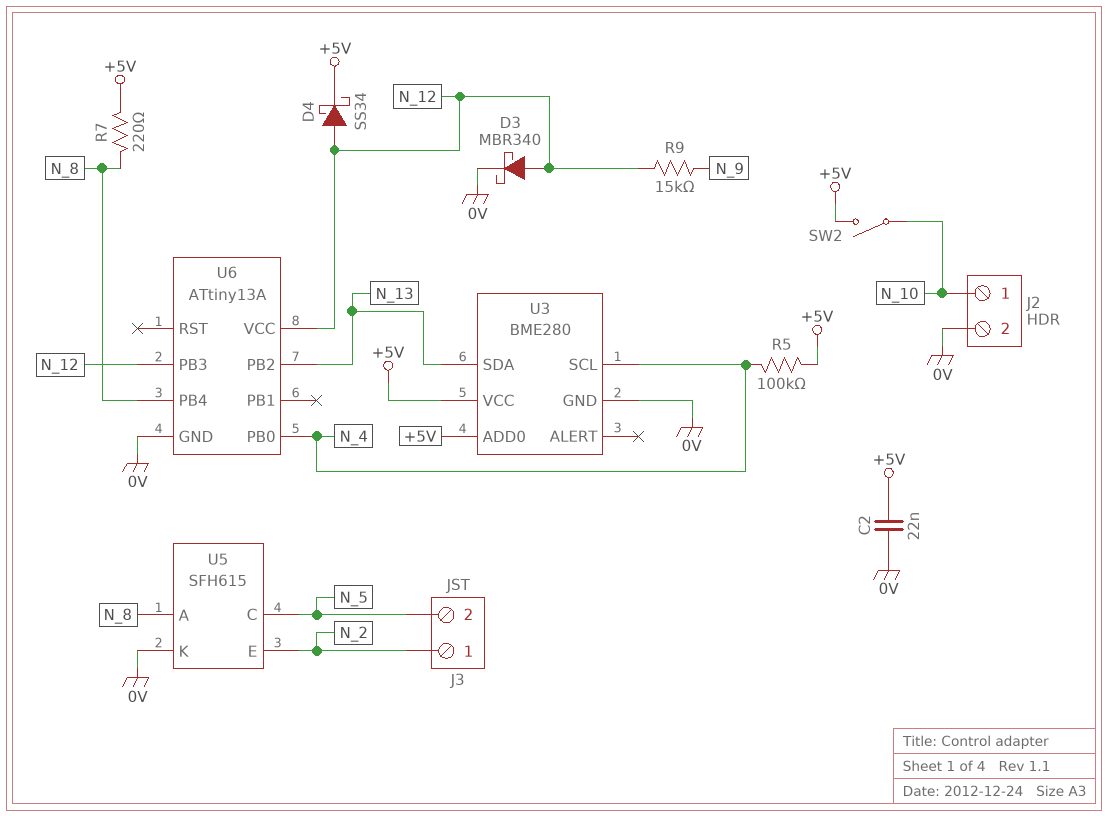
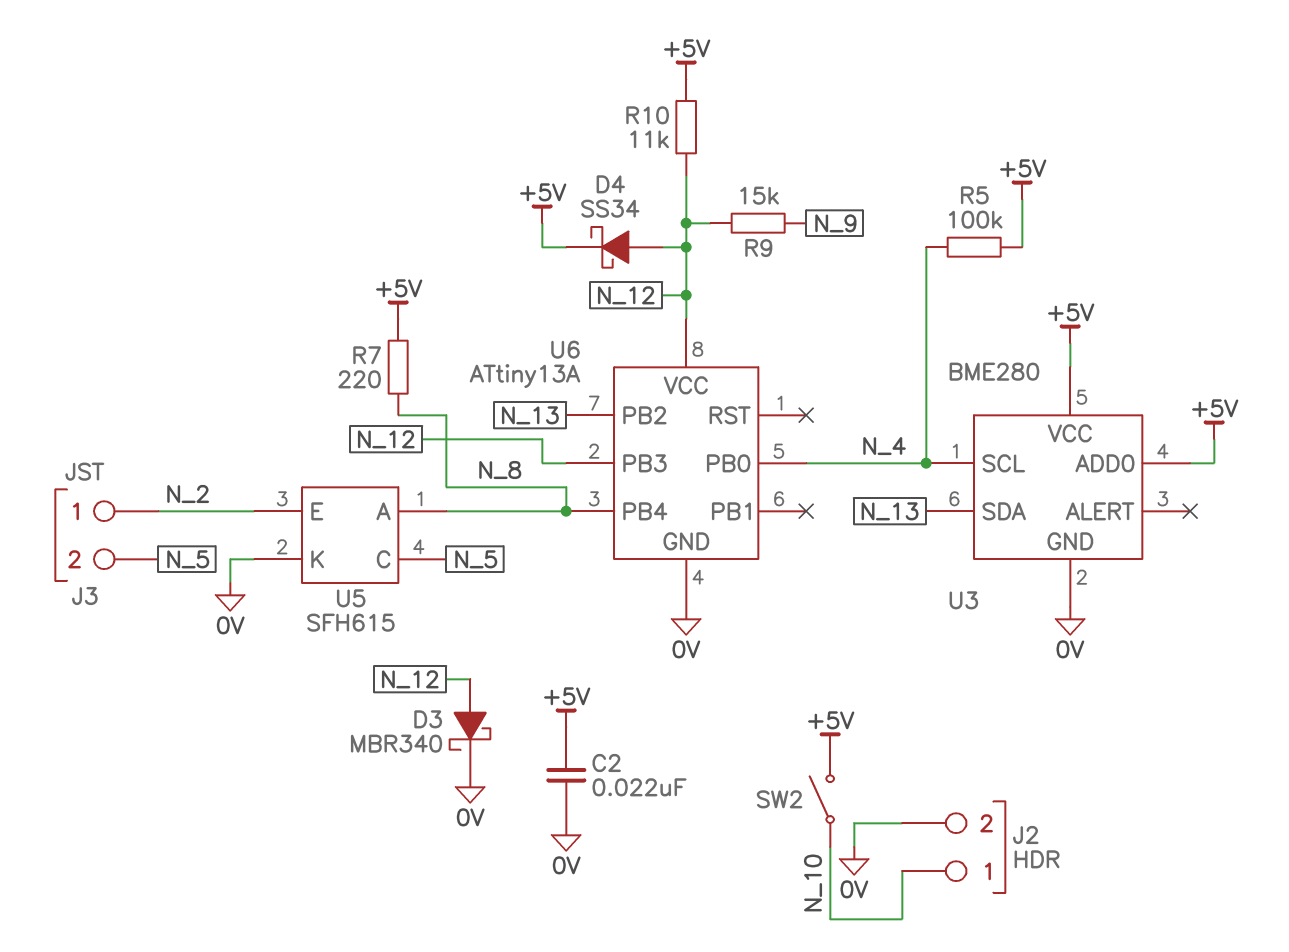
R10: none -> 11k (+5V, N_12)

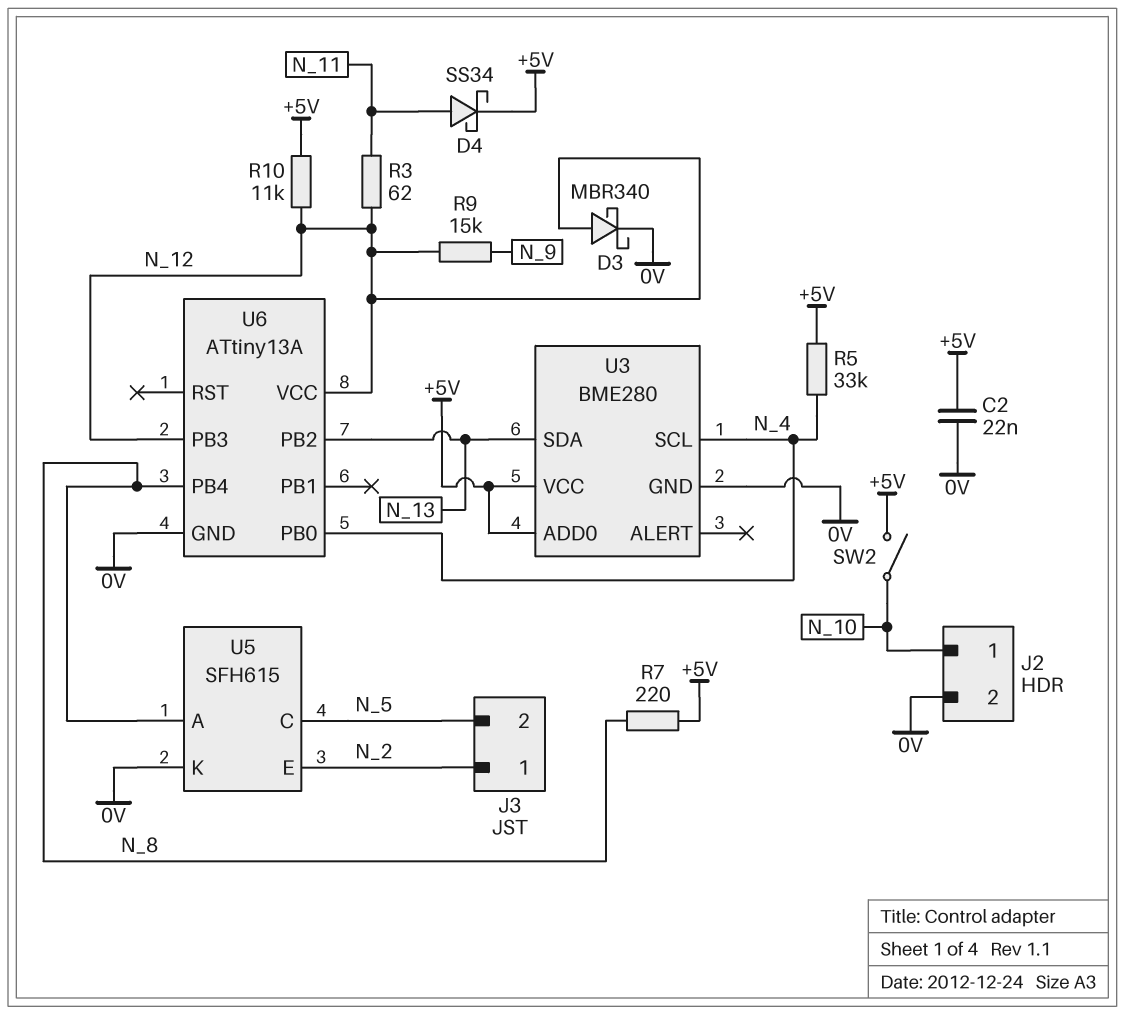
D4: schottky SS34 (A N_12, K +5V) -> schottky SS34 (A N_11, K +5V)
R3: none -> 62 (N_11, N_12)
R5: 100k (+5V, N_4) -> 33k (+5V, N_4)

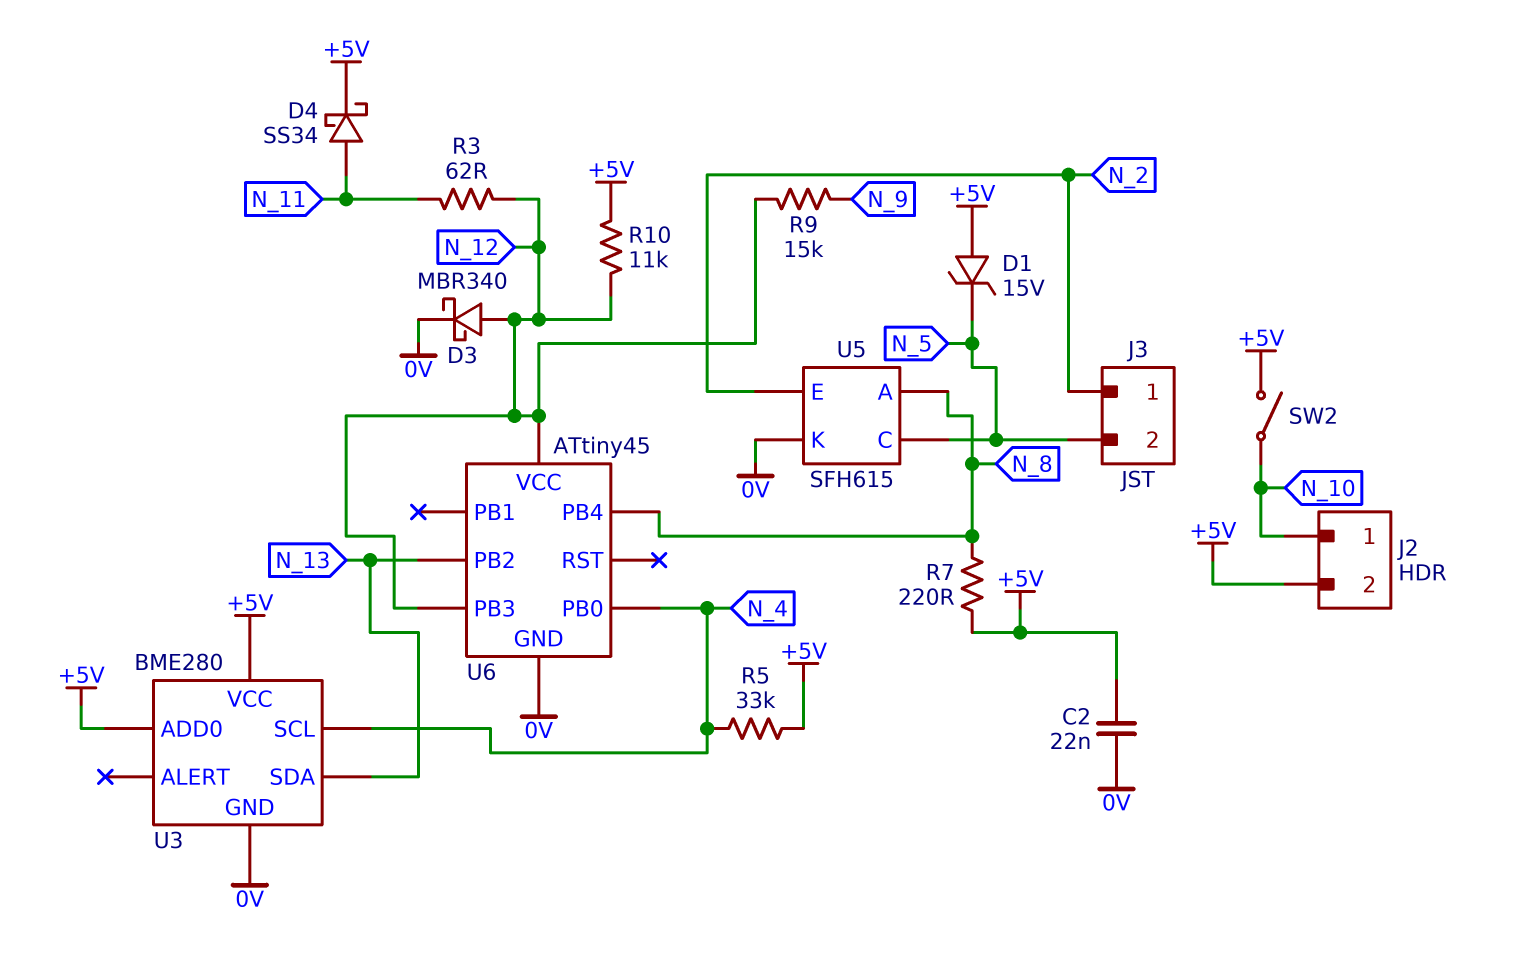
D1: none -> zener 15V (A +5V, K N_5)
J2 pin 2: 0V -> +5V
U6: ATtiny13A -> ATtiny45

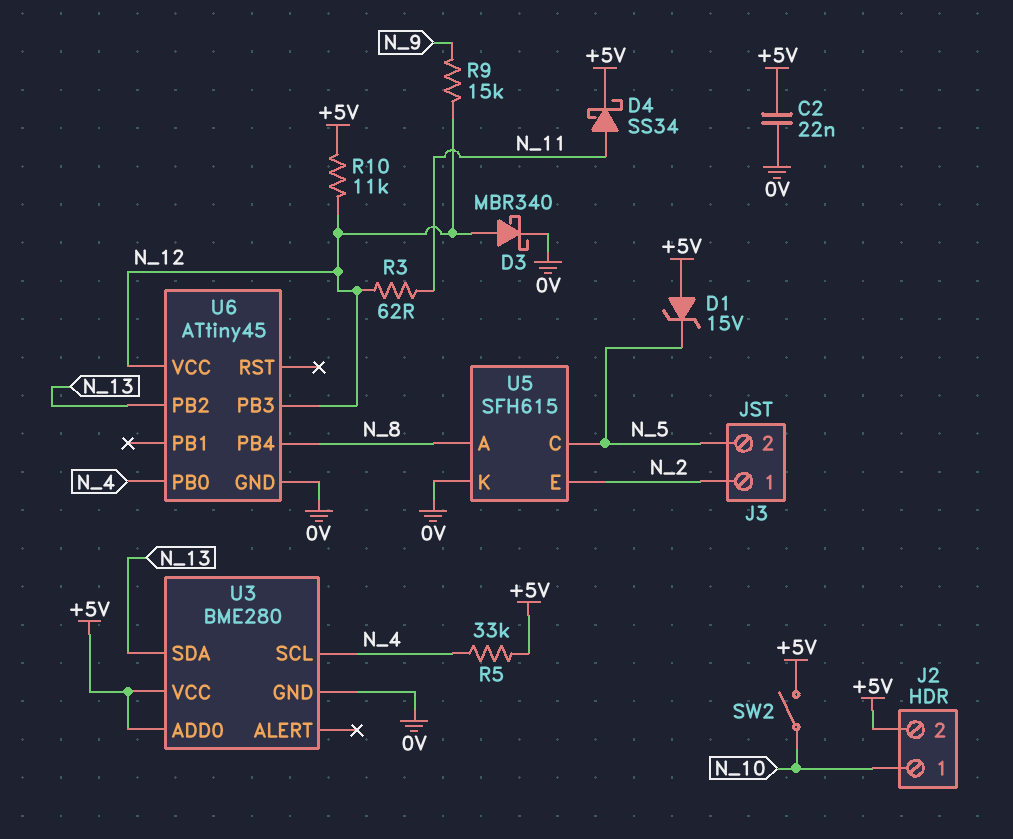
R7: 220 (+5V, N_8) -> none

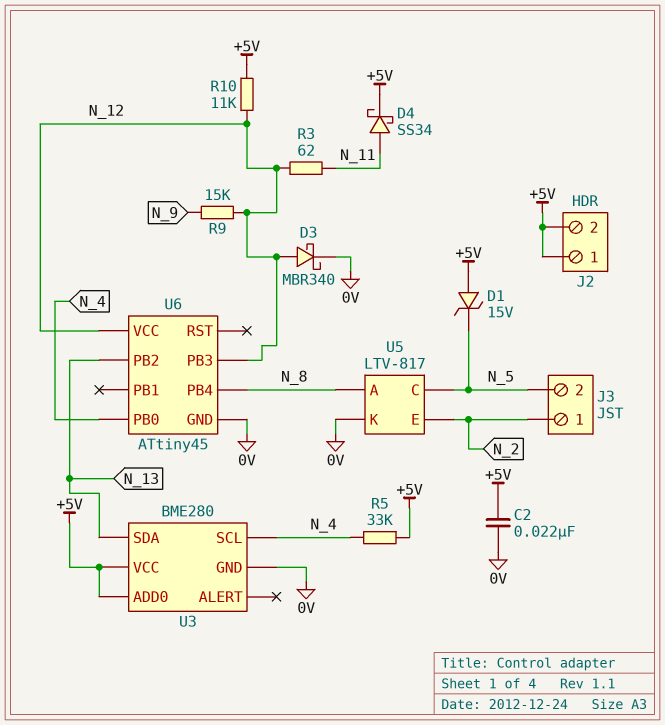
J2 pin 1: N_10 -> +5V
SW2: switch (+5V, N_10) -> none
U5: SFH615 -> LTV-817

